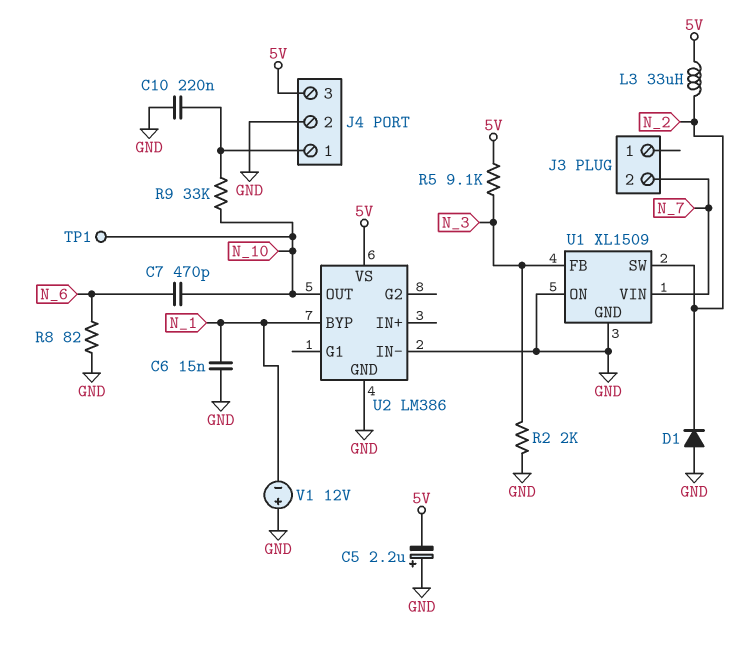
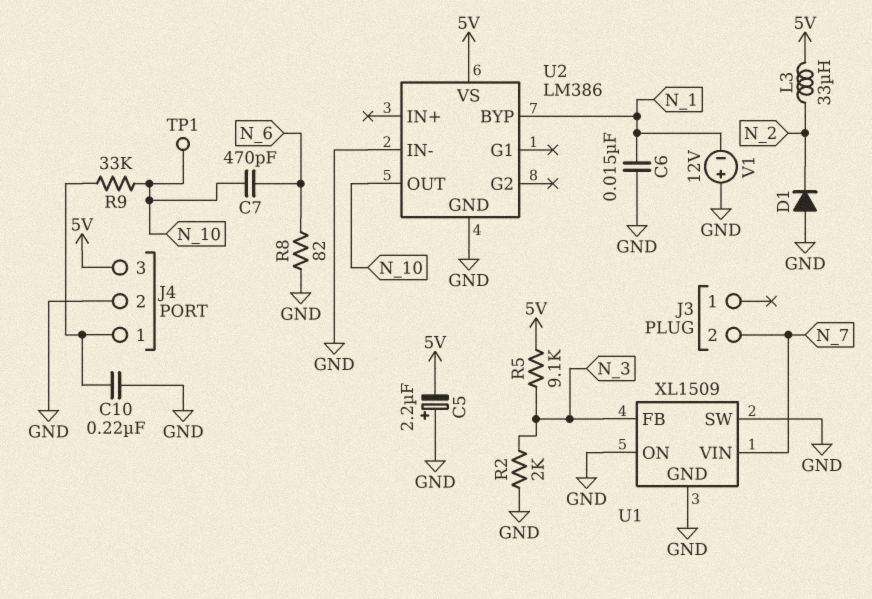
U1 pin SW: N_2 -> GND

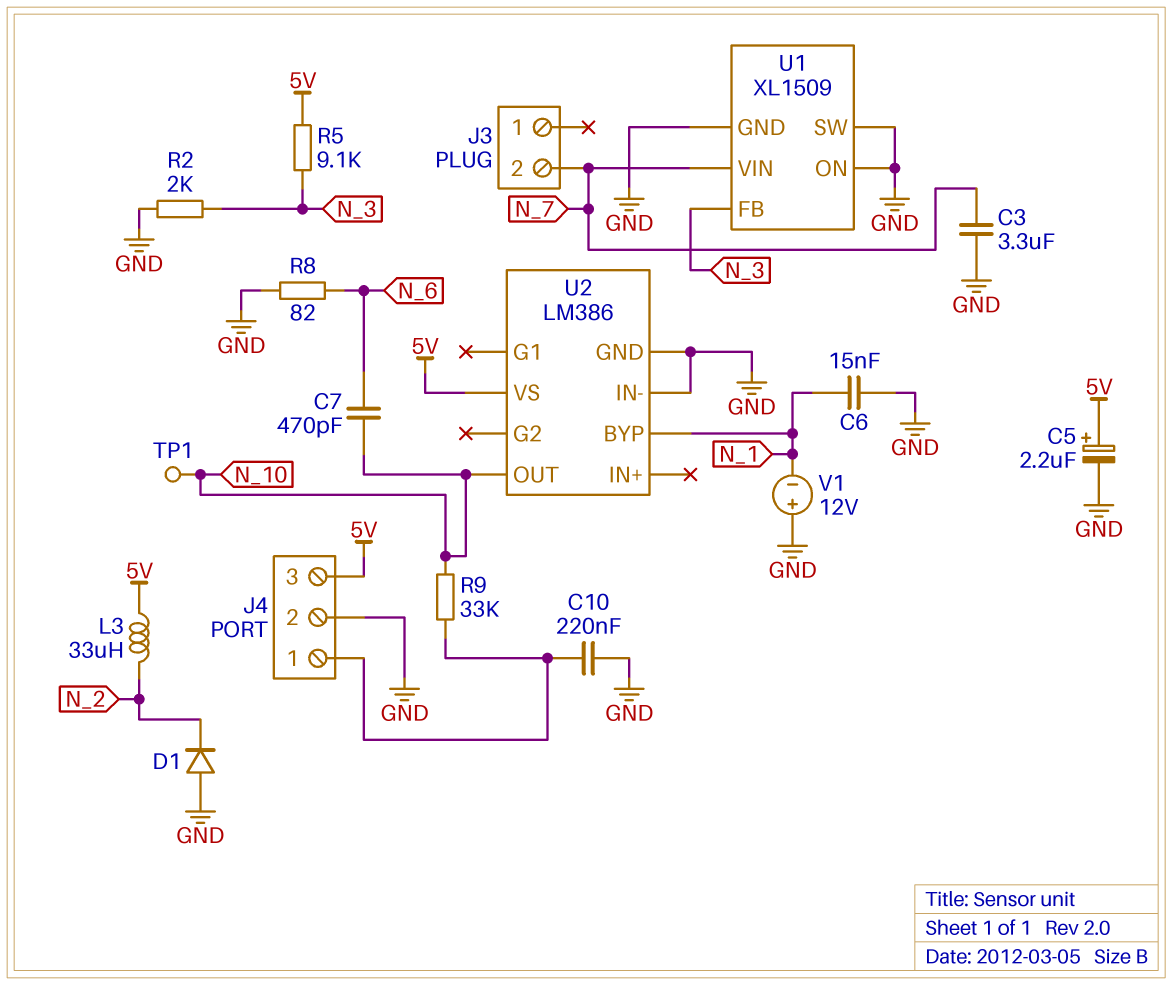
C3: none -> 3.3uF (GND, N_7)
C5: 2.2uF (plus GND, minus 5V) -> 2.2uF (plus 5V, minus GND)

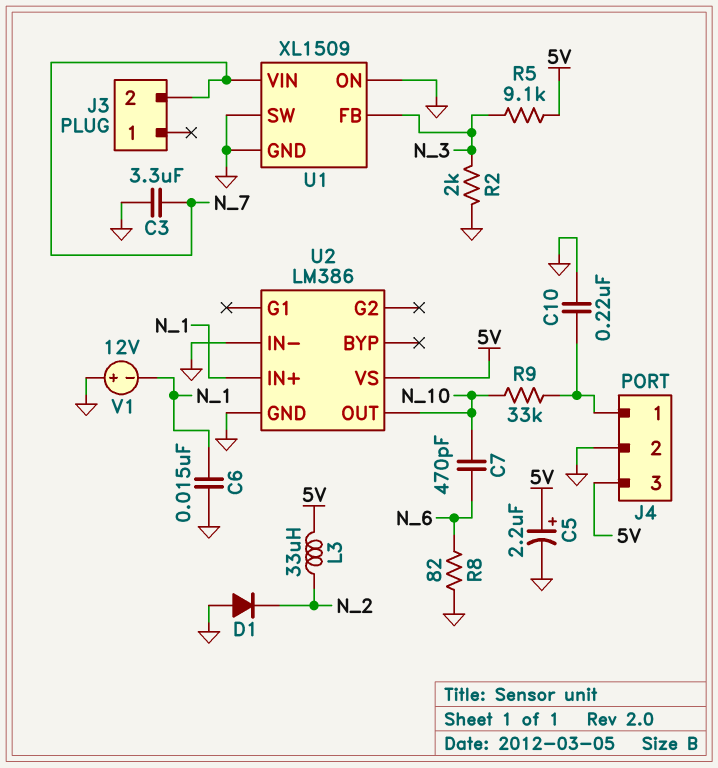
TP1: test point (N_10) -> none
U2 pin BYP: N_1 -> none
U2 pin IN+: none -> N_1

